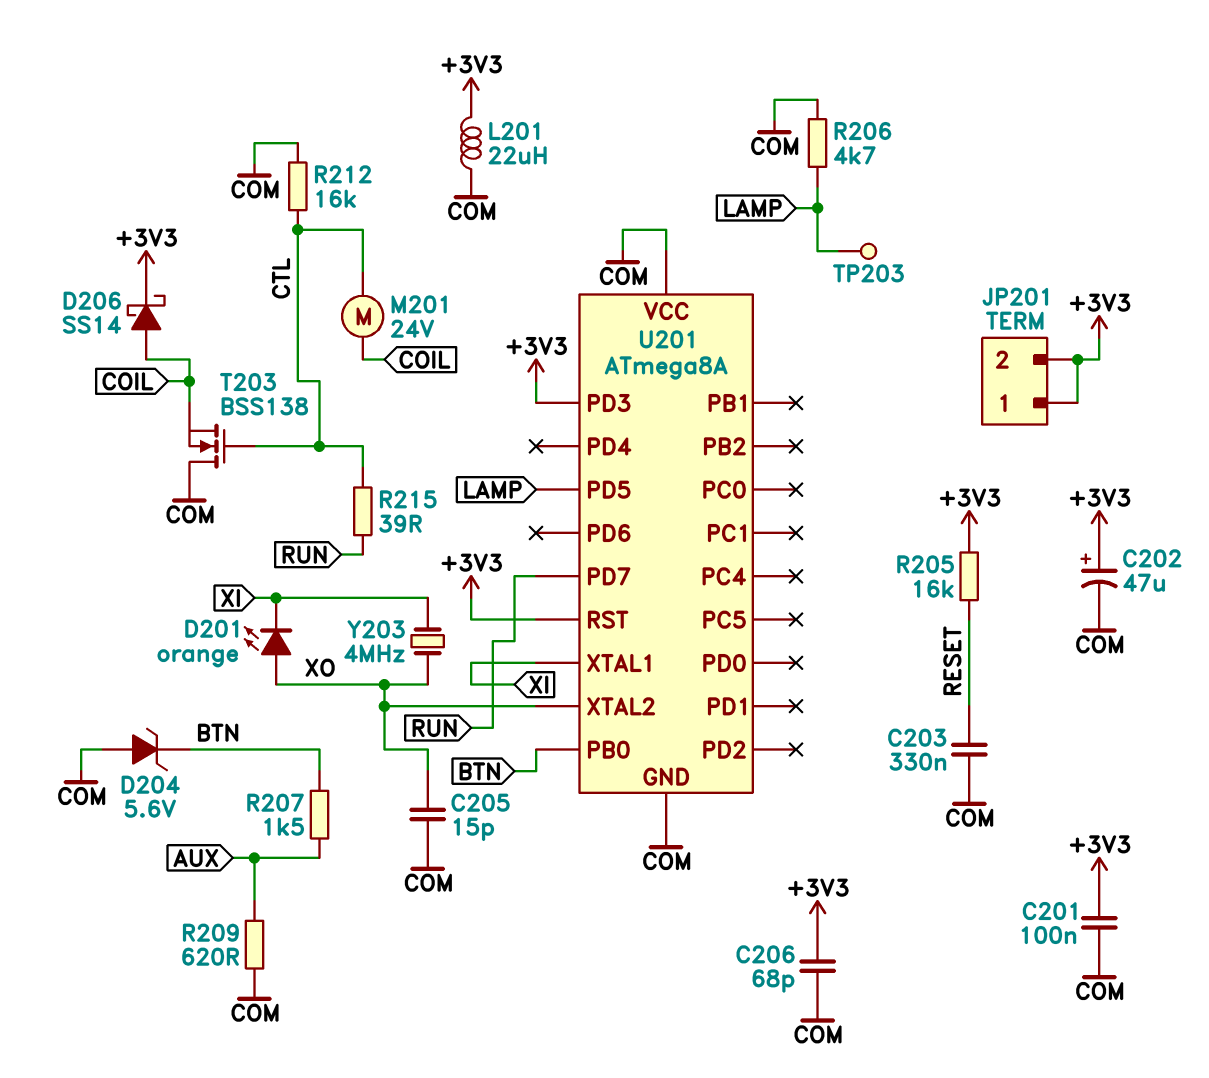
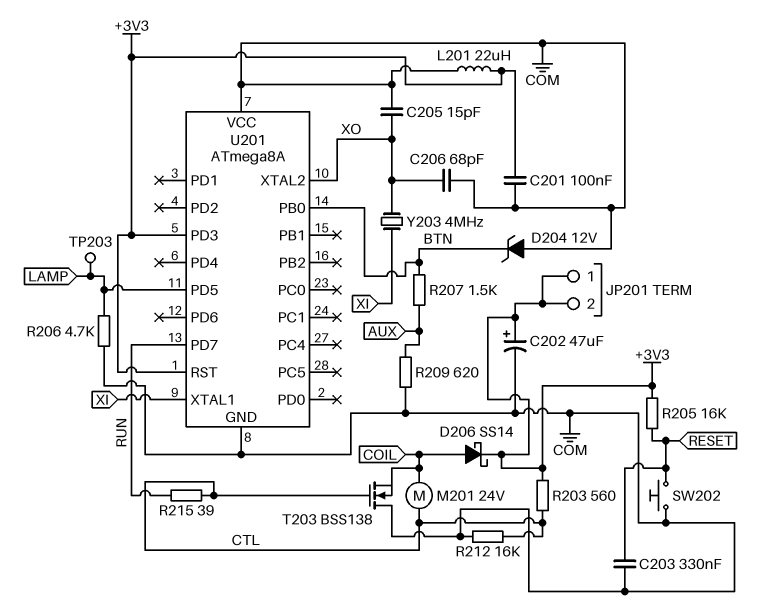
C206: 68pF (+3V3, COM) -> 68pF (COM, XO)
D201: LED orange (A XO, K XI) -> none
D204: zener 5.6V (A COM, K BTN) -> zener 12V (A COM, K BTN)
R203: none -> 560 (+3V3, CTL)
SW202: none -> button (COM, RESET)

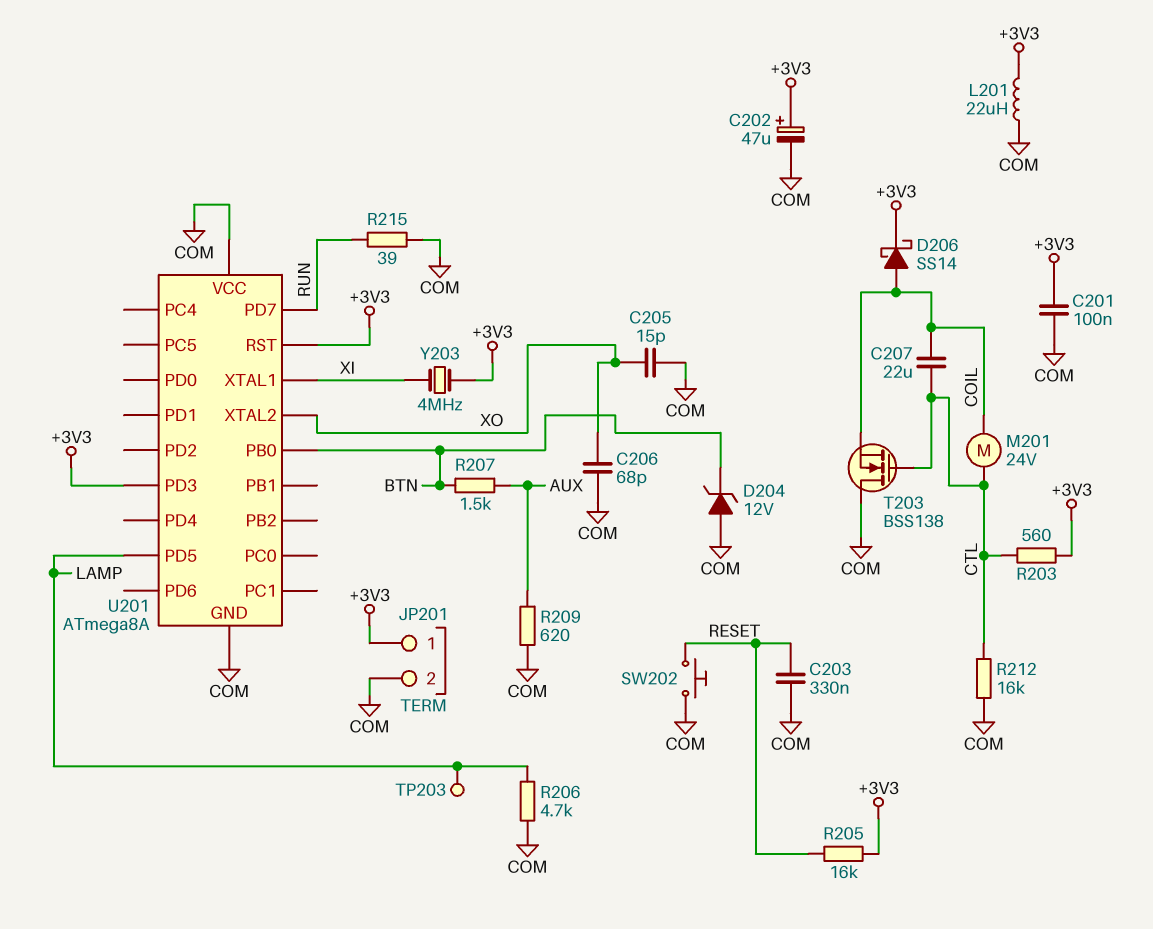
C207: none -> 22uF (COIL, CTL)
JP201 pin 2: +3V3 -> COM
R215: 39 (CTL, RUN) -> 39 (COM, RUN)
Y203: 4MHz (XI, XO) -> 4MHz (+3V3, XI)

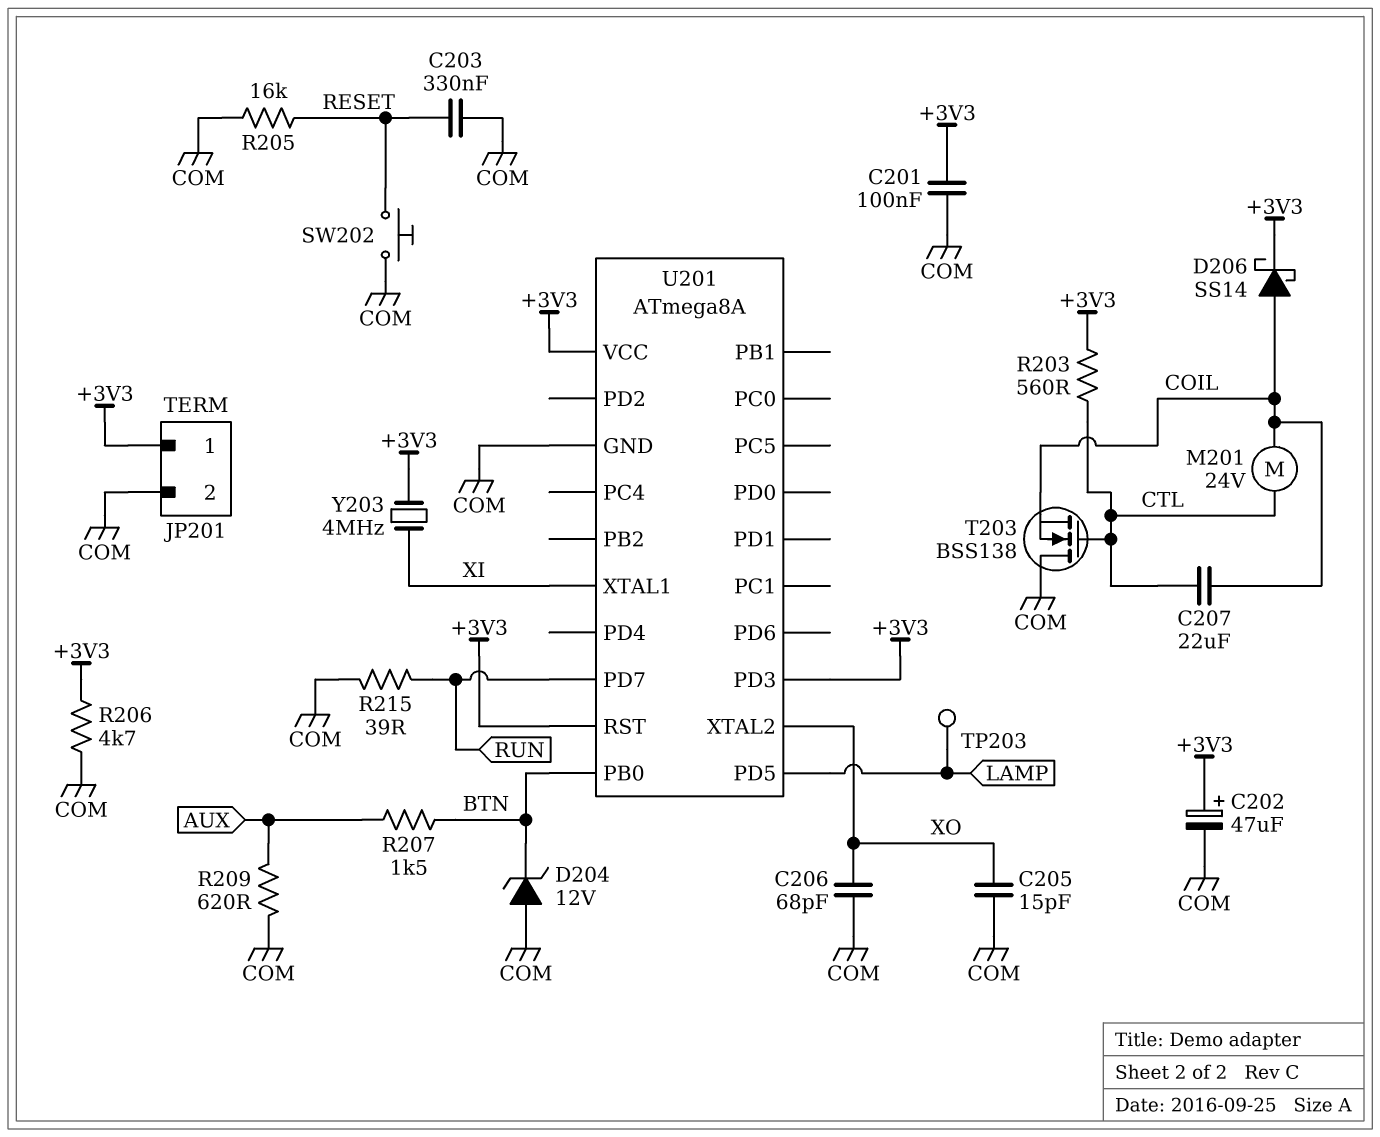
L201: 22uH (+3V3, COM) -> none
R205: 16k (+3V3, RESET) -> 16k (COM, RESET)
R206: 4.7k (COM, LAMP) -> 4.7k (+3V3, COM)
R212: 16k (COM, CTL) -> none
U201 pin VCC: COM -> +3V3

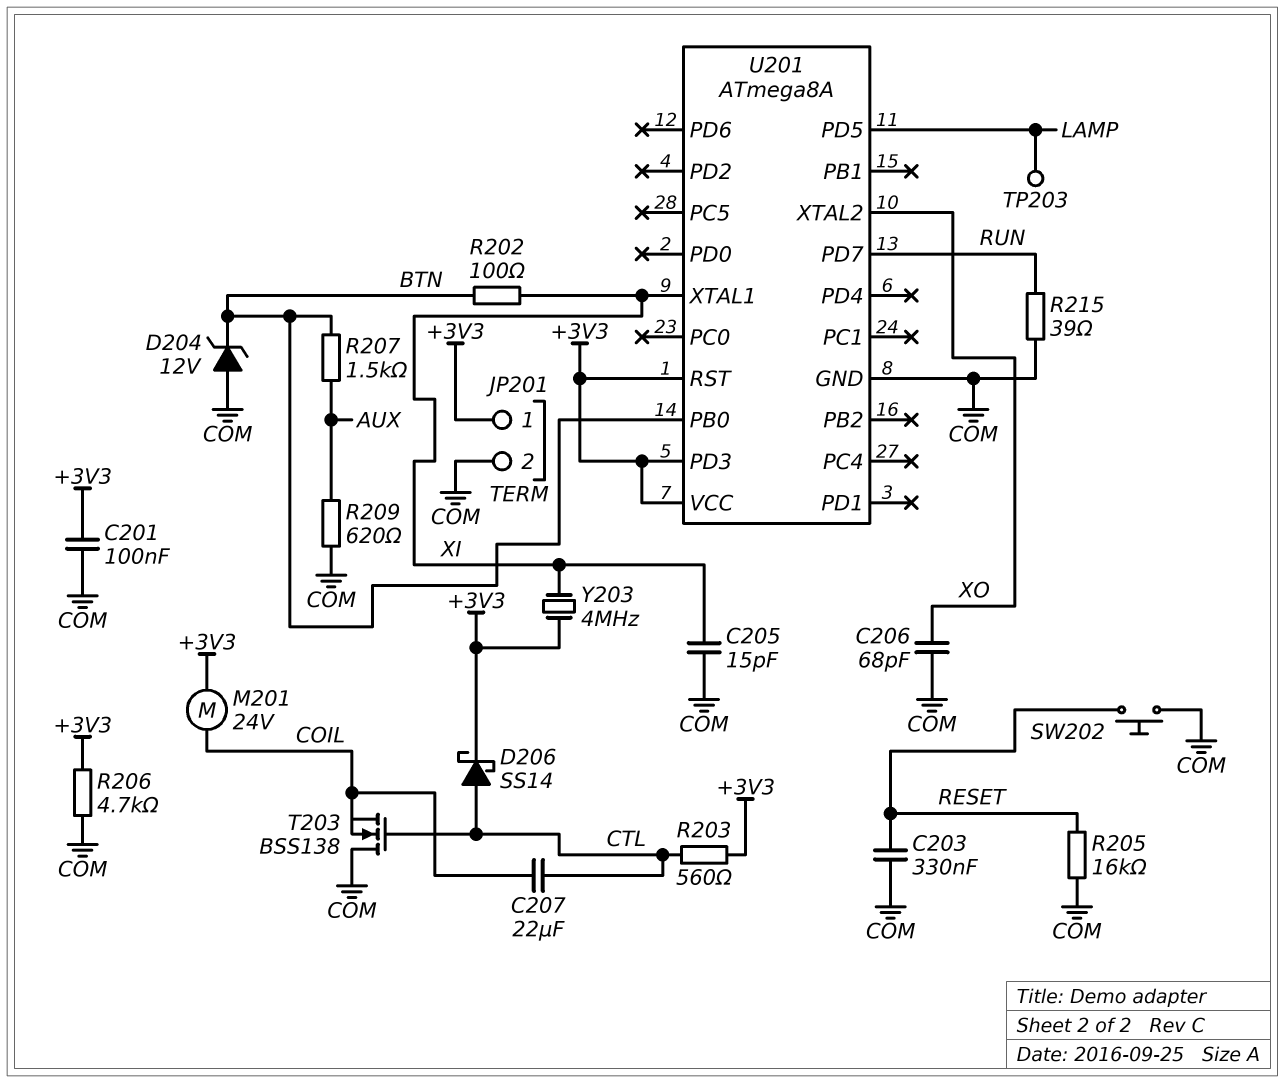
C202: 47uF (plus +3V3, minus COM) -> none
C205: 15pF (COM, XO) -> 15pF (COM, XI)
D206: schottky SS14 (A COIL, K +3V3) -> schottky SS14 (A CTL, K +3V3)
M201: motor 24V (COIL, CTL) -> motor 24V (+3V3, COIL)
R202: none -> 100 (BTN, XI)

